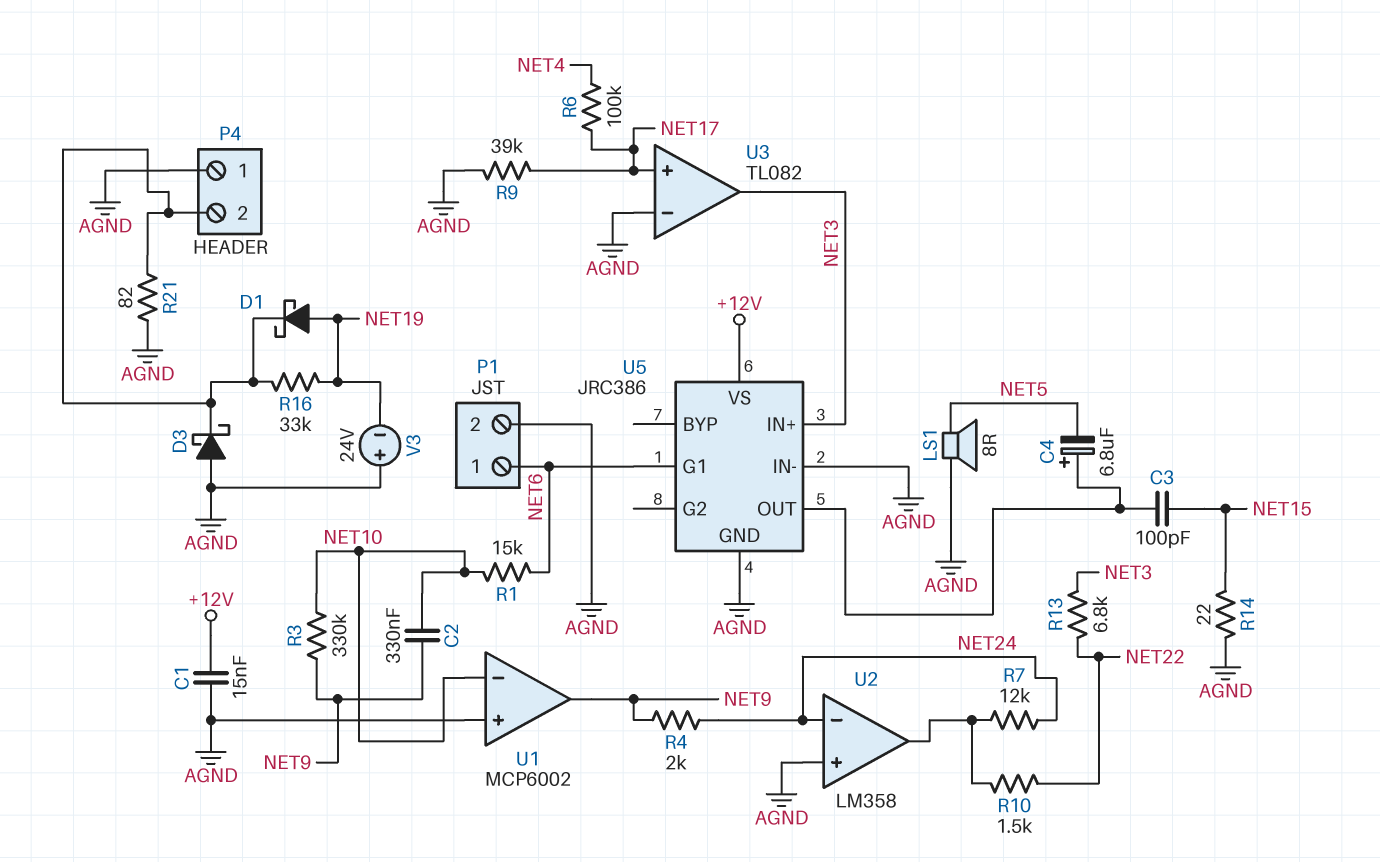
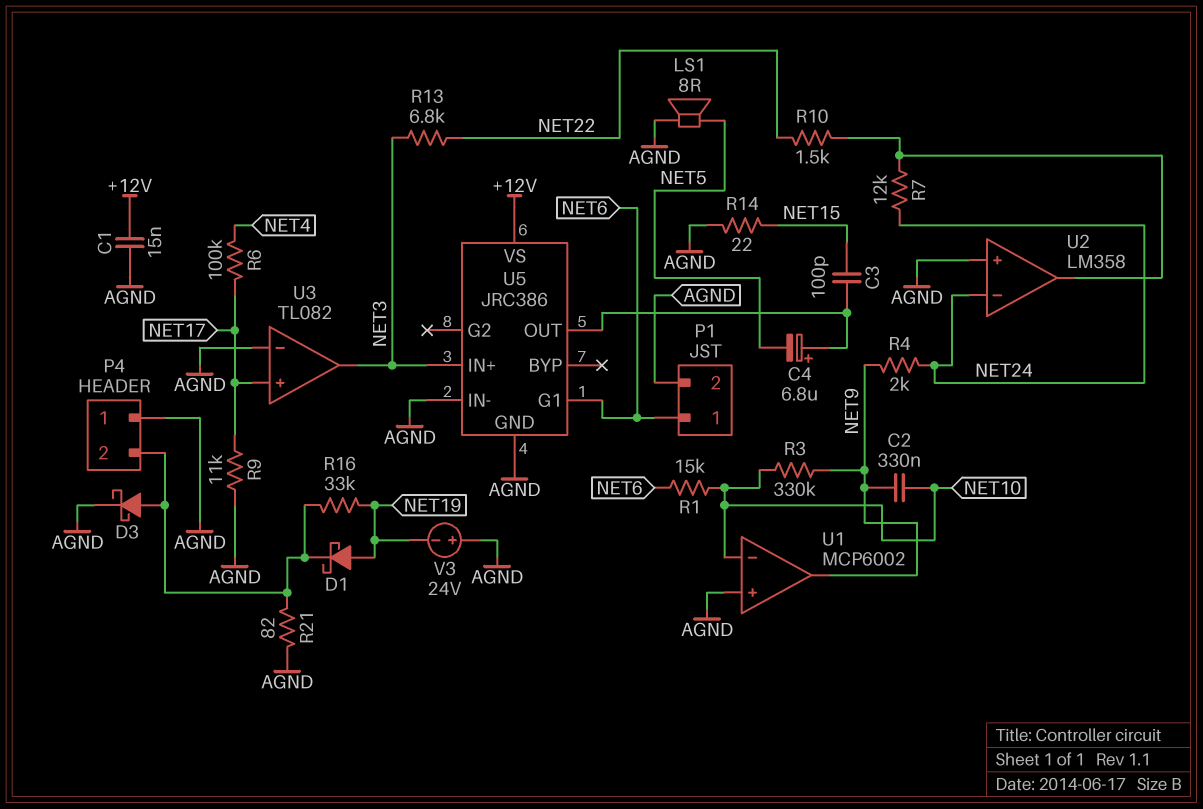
D3: schottky (A AGND, K P4/2) -> schottky (A P4/2, K AGND)
R9: 39k (AGND, NET17) -> 11k (AGND, NET17)

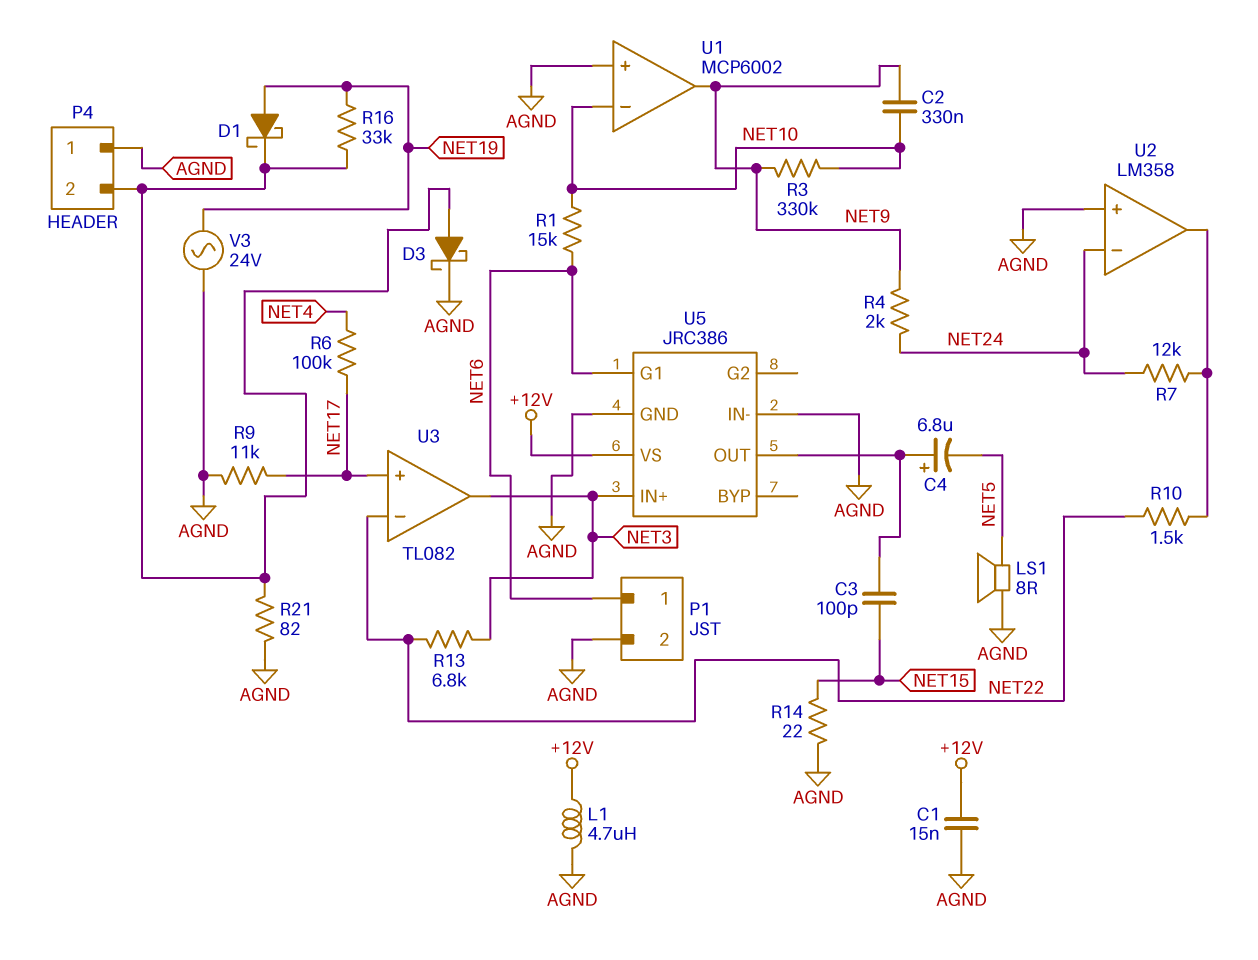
L1: none -> 4.7uH (+12V, AGND)
U3 pin in-: AGND -> NET22
V3: 24V (plus AGND, minus NET19) -> AC 24V (AGND, NET19)

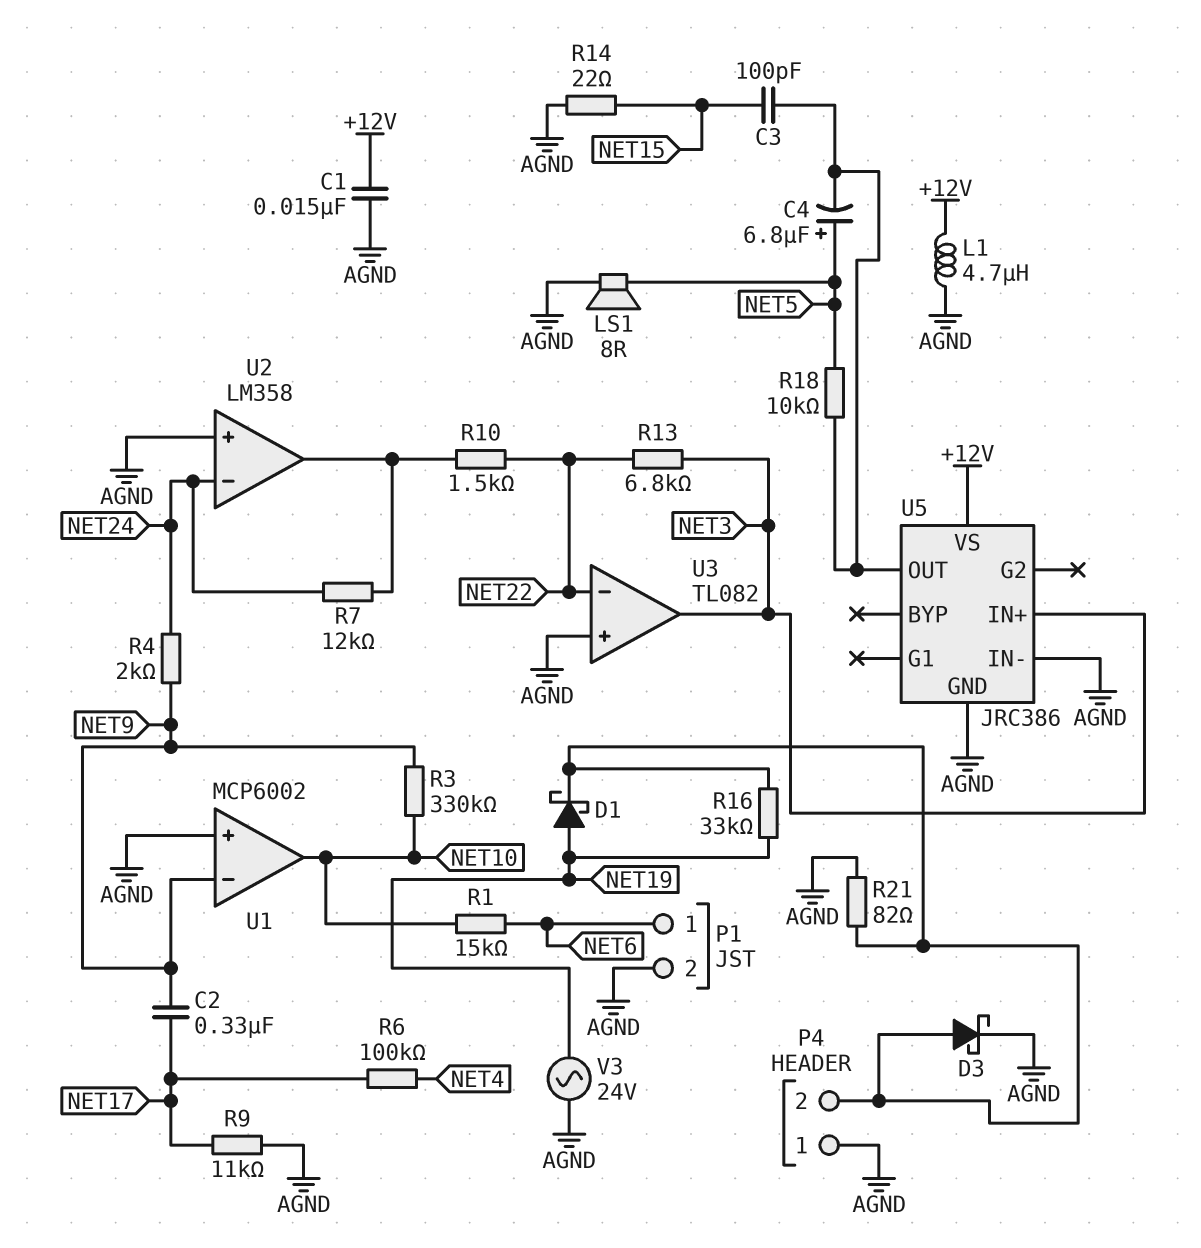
C2: 330nF (NET9, NET10) -> 330nF (NET9, NET17)
C4: 6.8uF (plus U5/OUT, minus NET5) -> 6.8uF (plus NET5, minus U5/OUT)
R18: none -> 10k (NET5, U5/OUT)
U1 pin in-: NET10 -> NET9
U1 pin out: NET9 -> NET10
U3 pin in+: NET17 -> AGND
U5 pin G1: NET6 -> none

